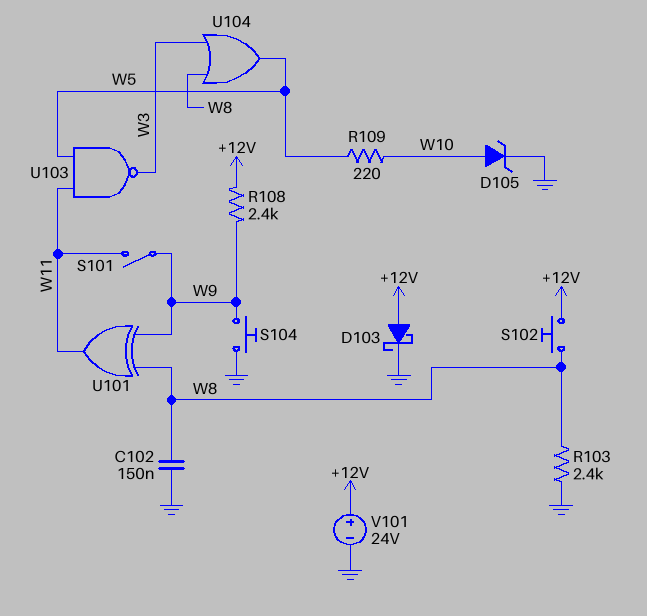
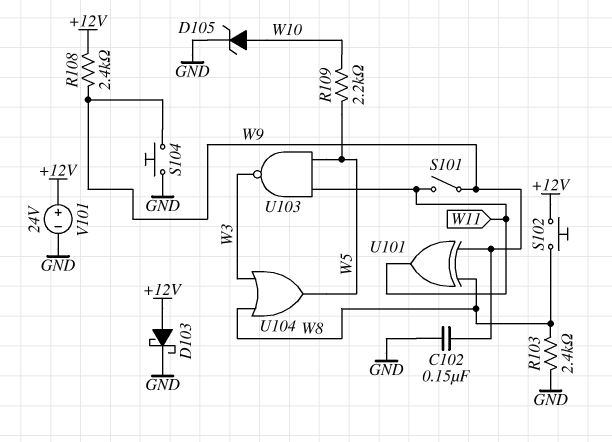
C102: 150nF (GND, W8) -> 150nF (GND, W9)
R109: 220 (W5, W10) -> 2.2k (W5, W10)

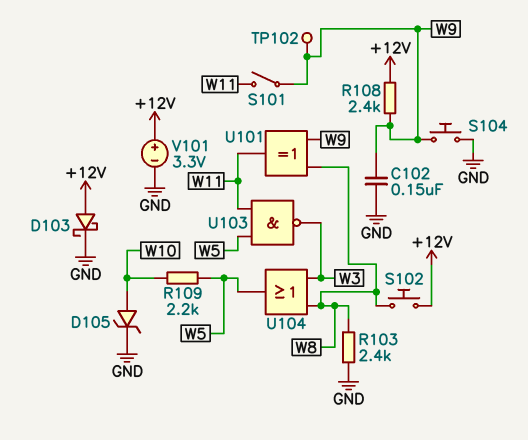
TP102: none -> test point (W9)
V101: 24V (plus +12V, minus GND) -> 3.3V (plus +12V, minus GND)

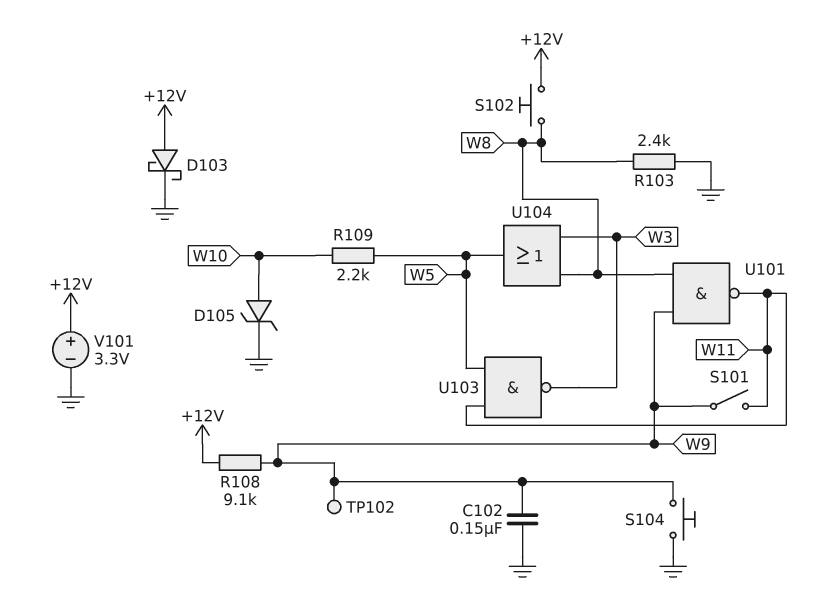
R108: 2.4k (+12V, W9) -> 9.1k (+12V, W9)
U101: XOR (in W8, in W9, out W11) -> NAND (in W8, in W9, out W11)

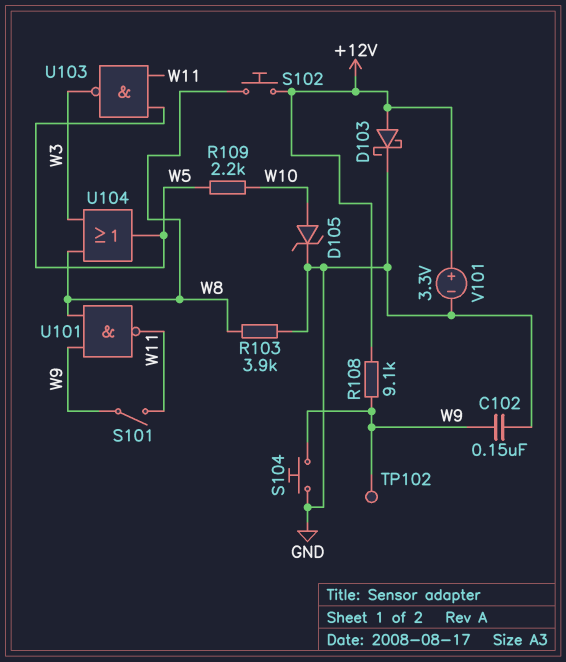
R103: 2.4k (GND, W8) -> 3.9k (GND, W8)

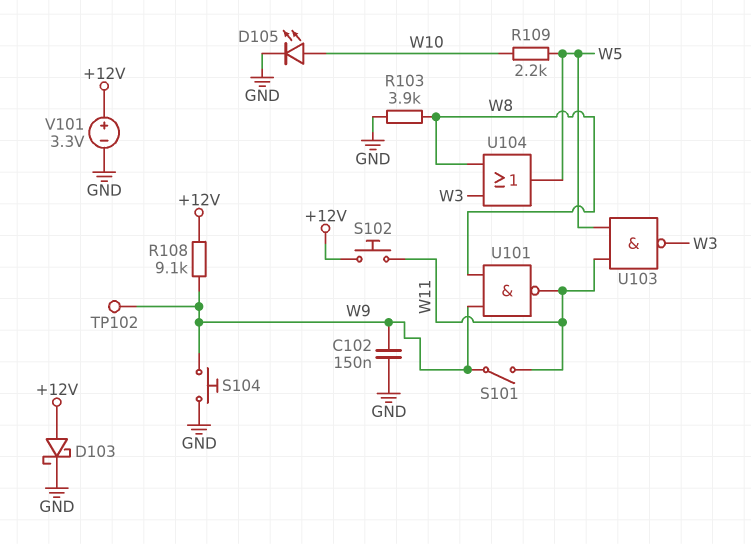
D105: zener (A W10, K GND) -> LED (A W10, K GND)
S102: button (+12V, W8) -> button (+12V, W11)

